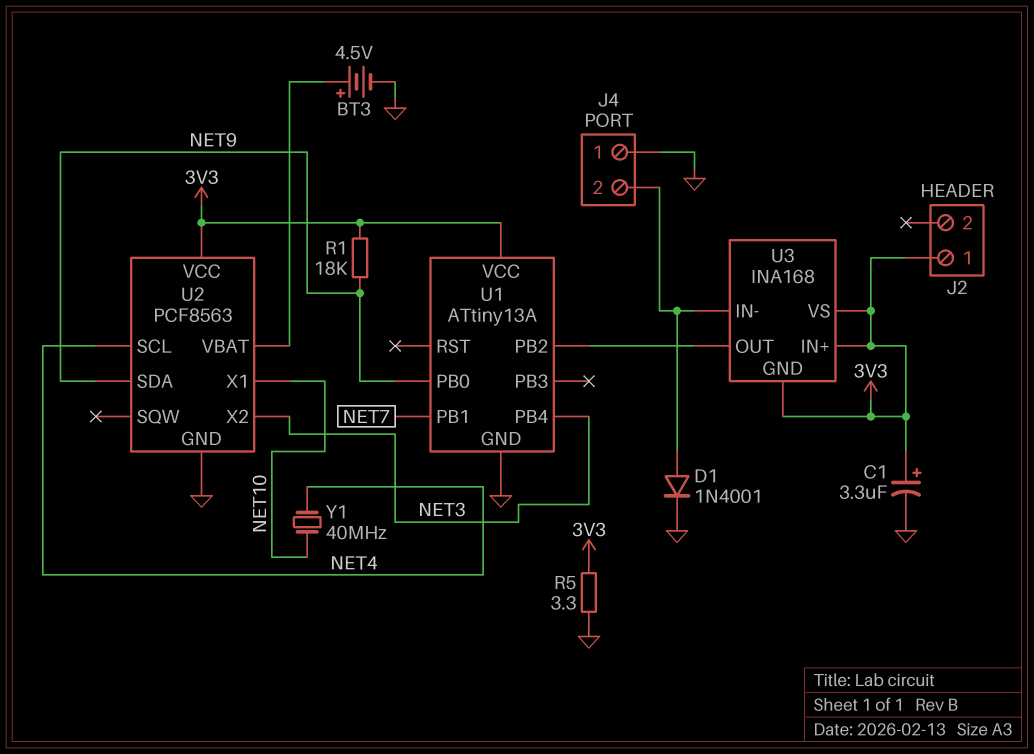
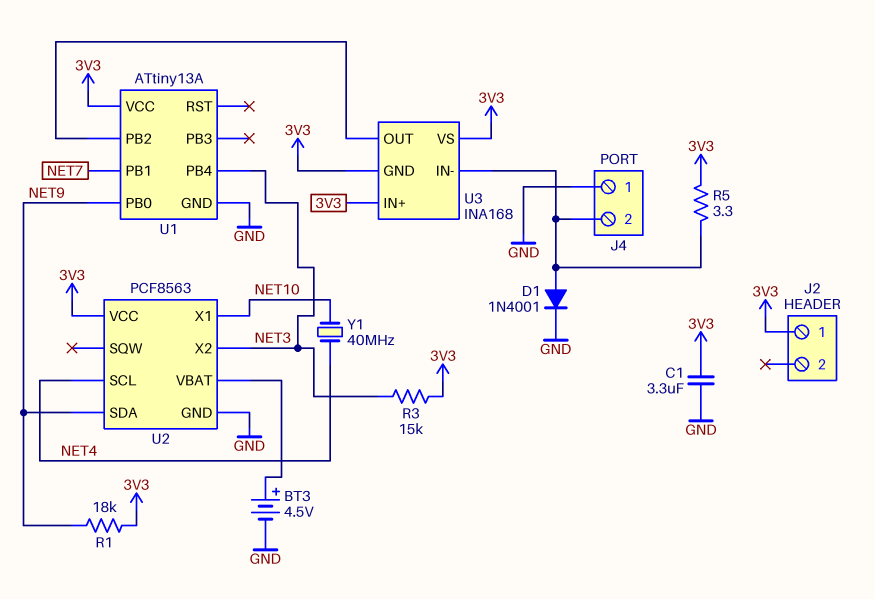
C1: 3.3uF (plus 3V3, minus GND) -> 3.3uF (3V3, GND)
R3: none -> 15k (3V3, NET3)
R5: 3.3 (3V3, GND) -> 3.3 (3V3, J4/2)

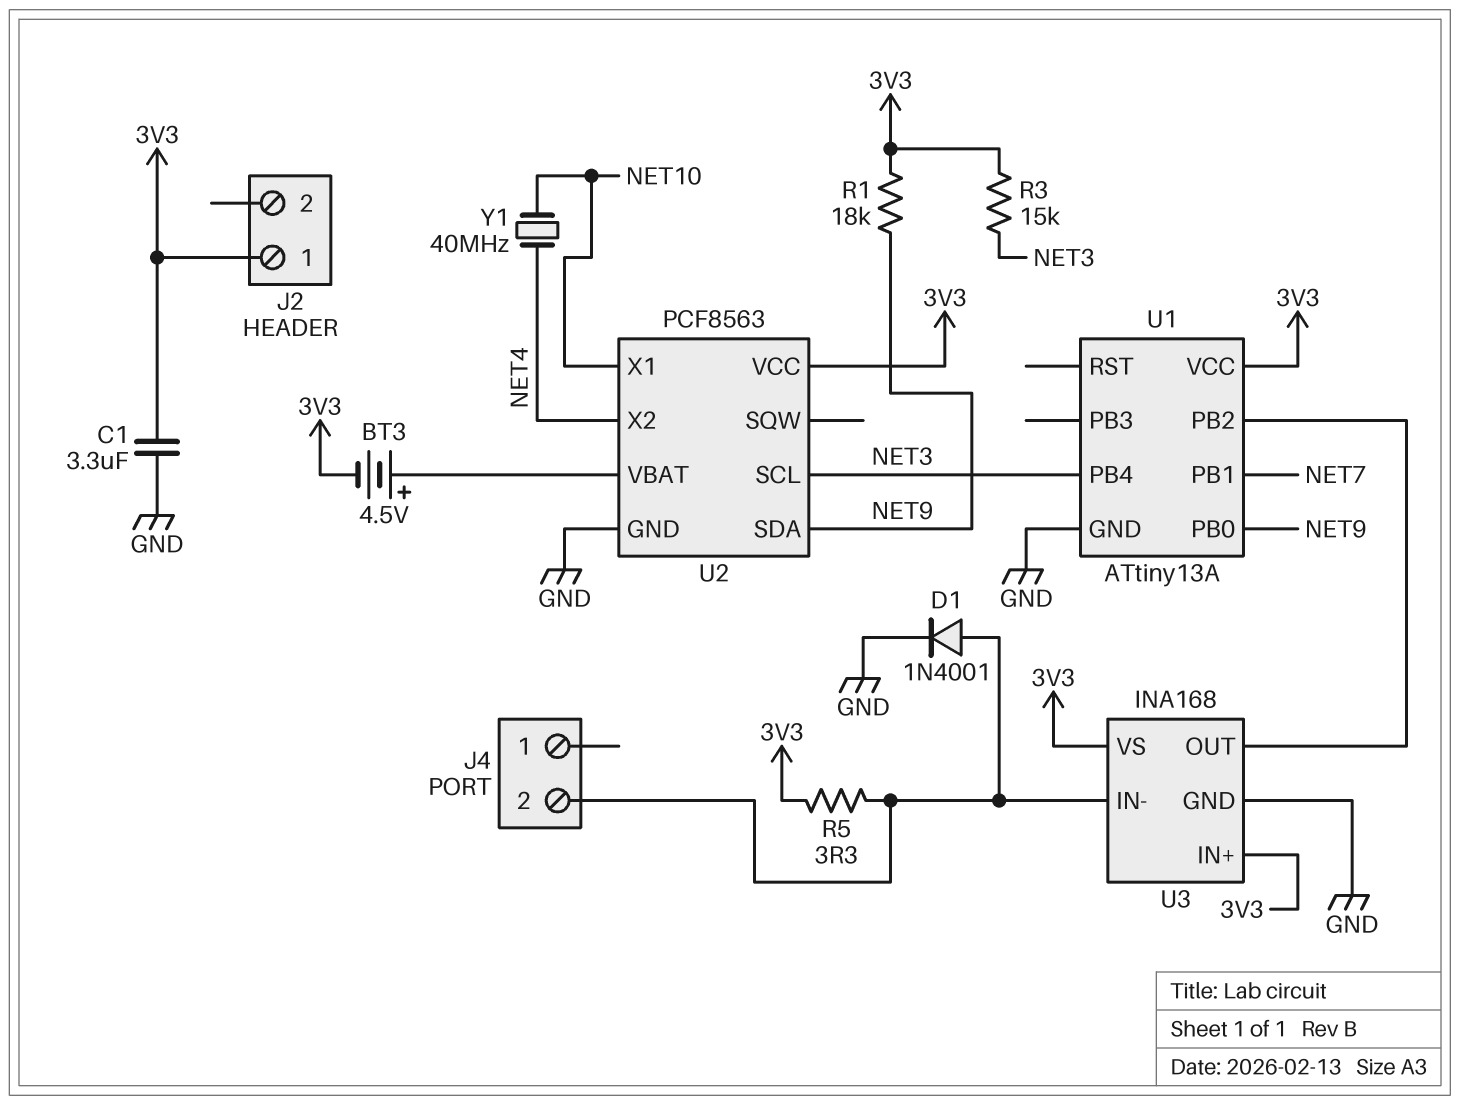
BT3: 4.5V (plus U2/VBAT, minus GND) -> 4.5V (plus U2/VBAT, minus 3V3)
J4 pin 1: GND -> none
U2 pin SCL: NET4 -> NET3
U2 pin X2: NET3 -> NET4
U3 pin GND: 3V3 -> GND

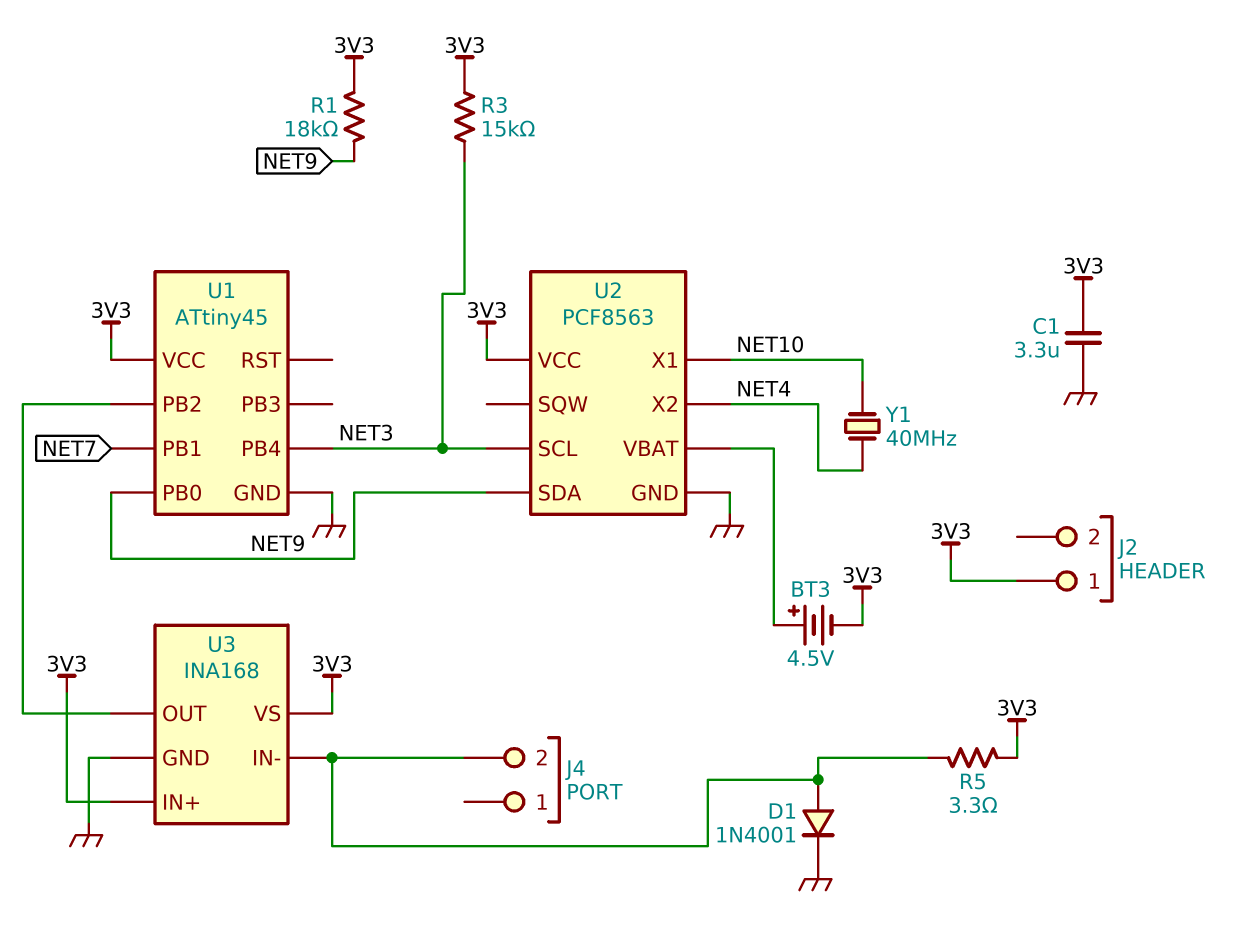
U1: ATtiny13A -> ATtiny45

